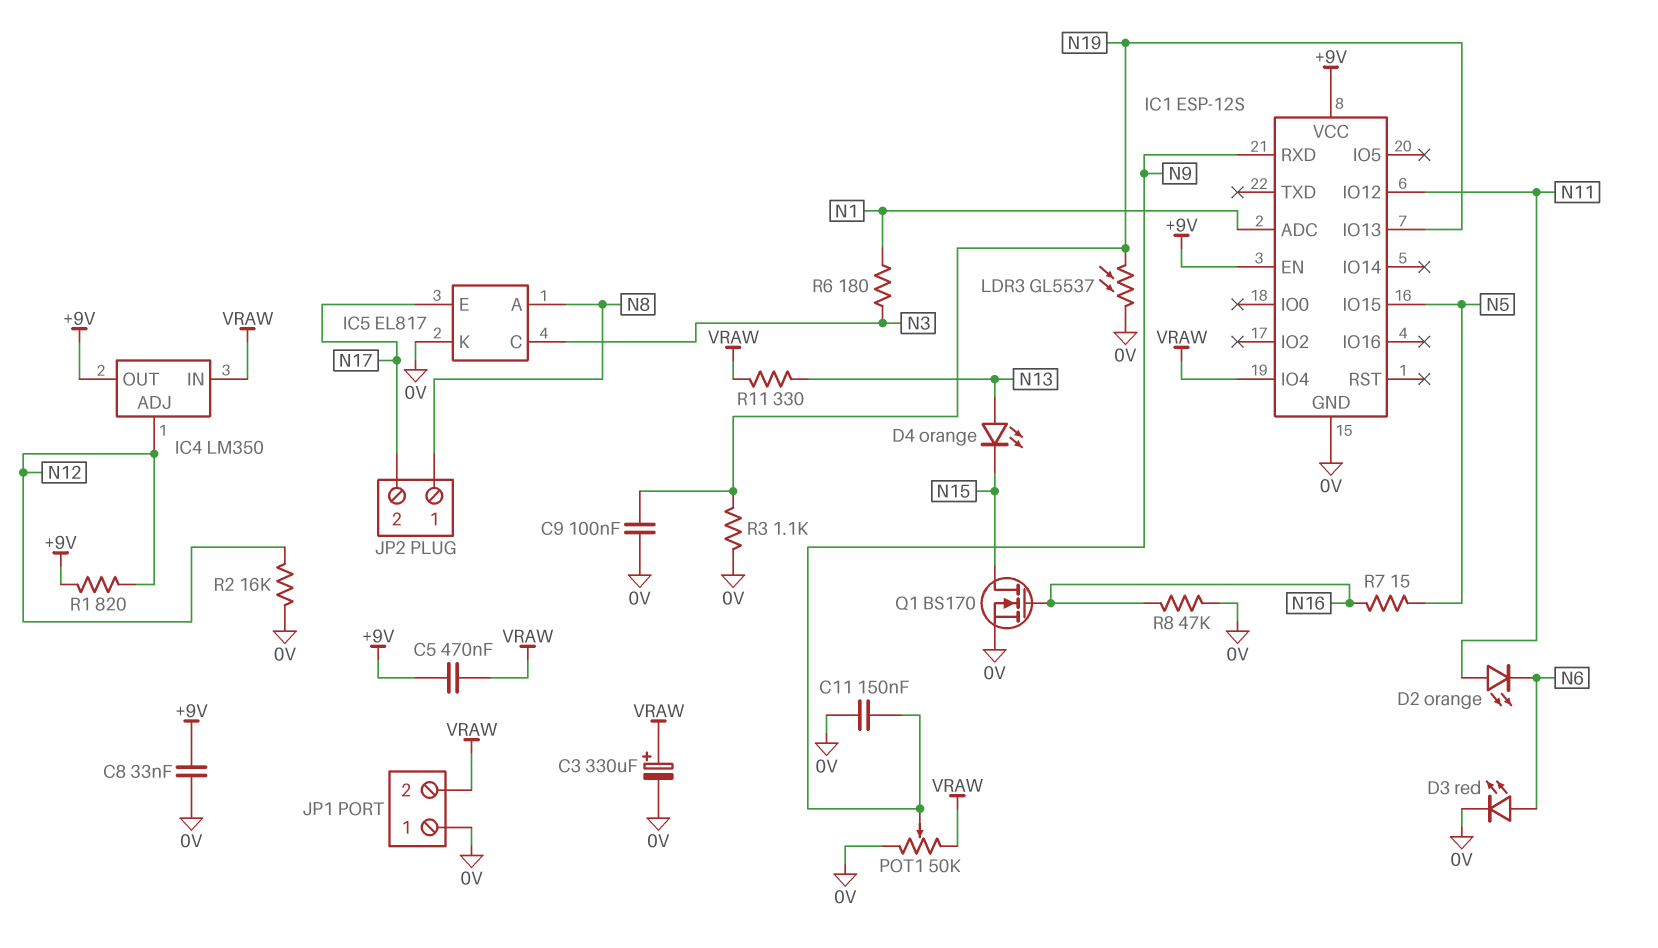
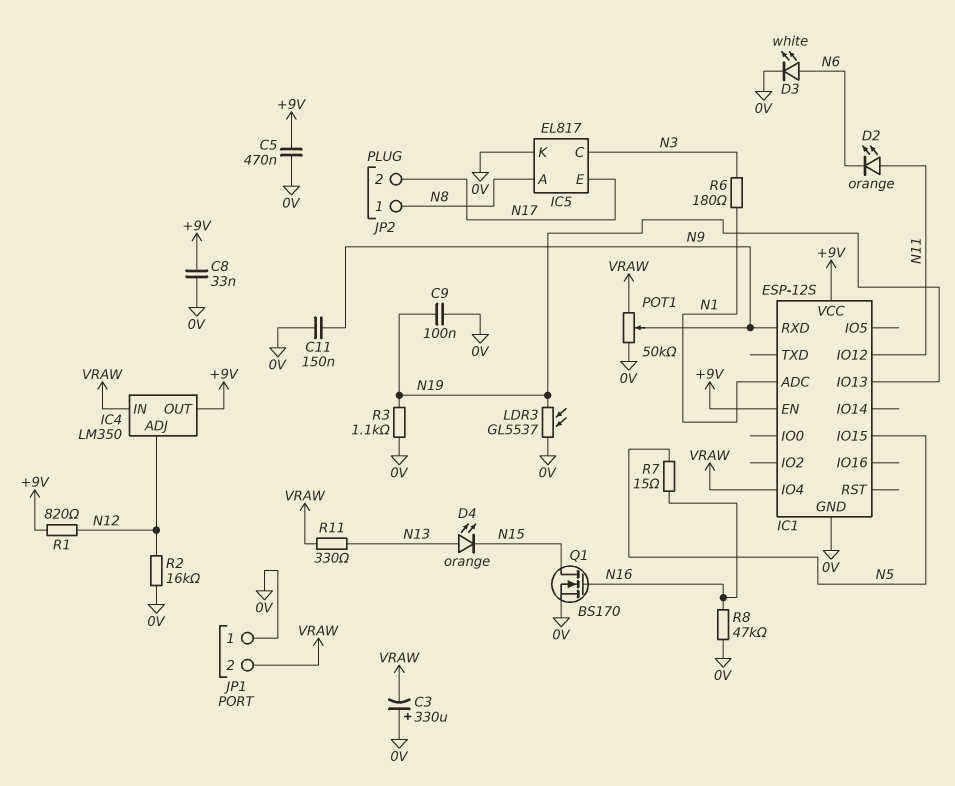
C3: 330uF (plus VRAW, minus 0V) -> 330uF (plus 0V, minus VRAW)
C5: 470nF (+9V, VRAW) -> 470nF (+9V, 0V)
D3: LED red (A N6, K 0V) -> LED white (A N6, K 0V)

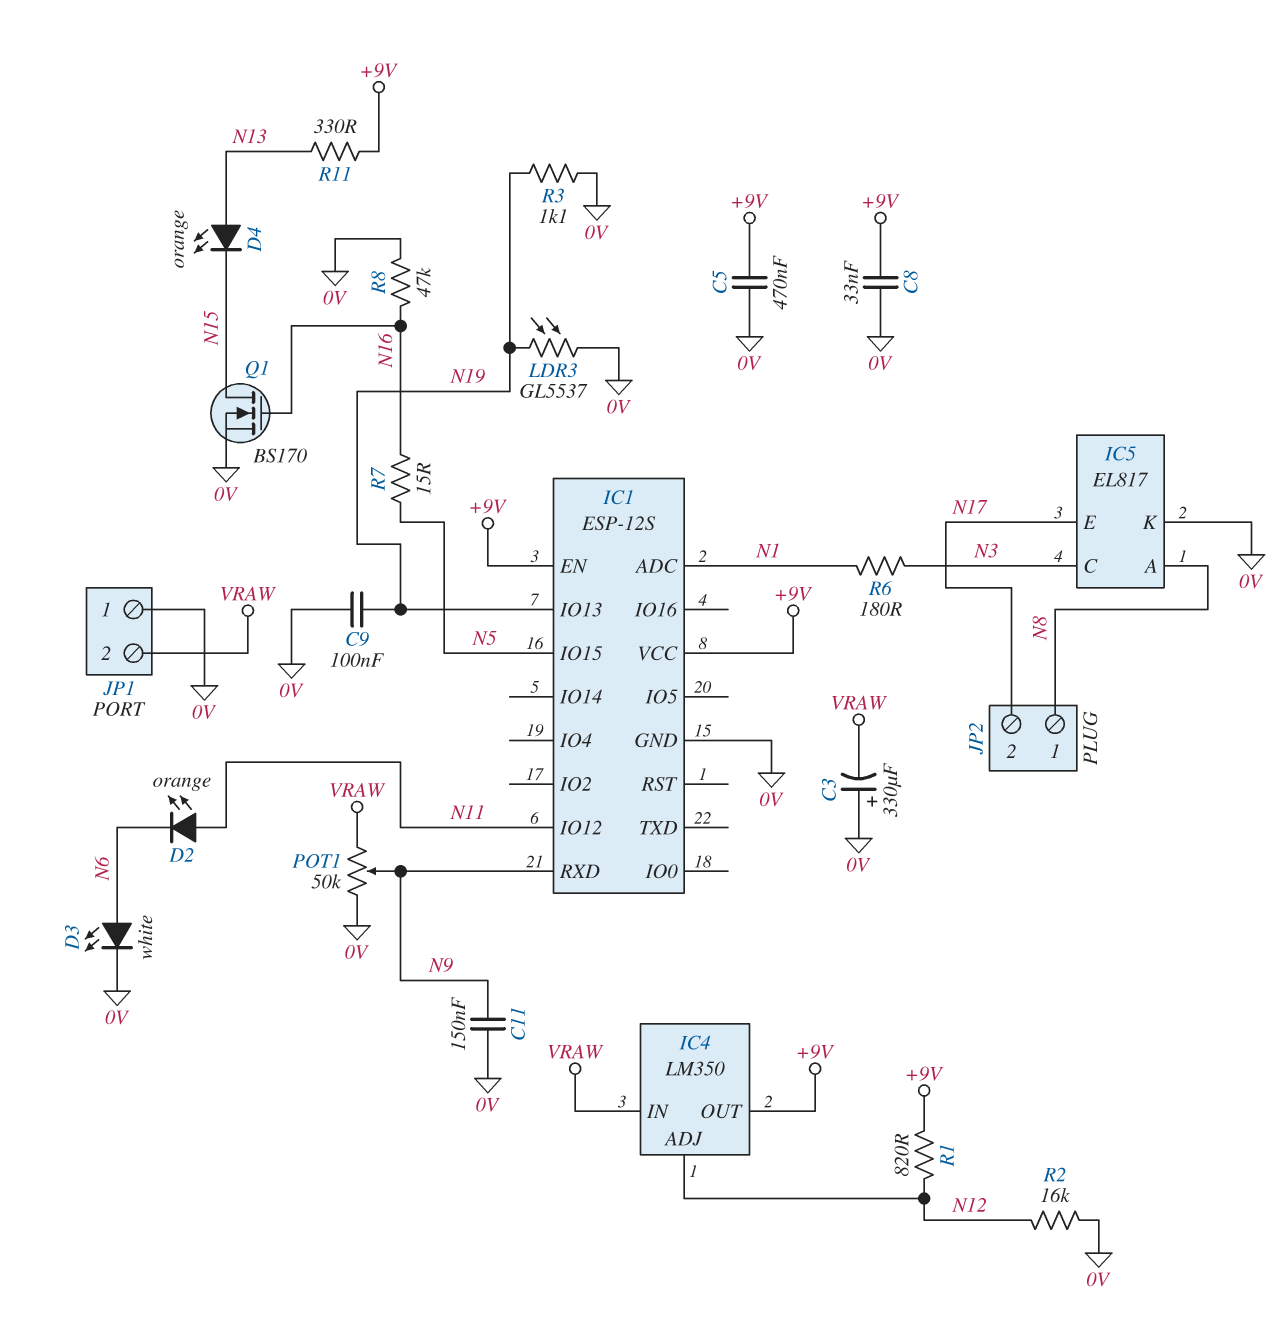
IC1 pin IO4: VRAW -> none
R11: 330 (N13, VRAW) -> 330 (+9V, N13)

